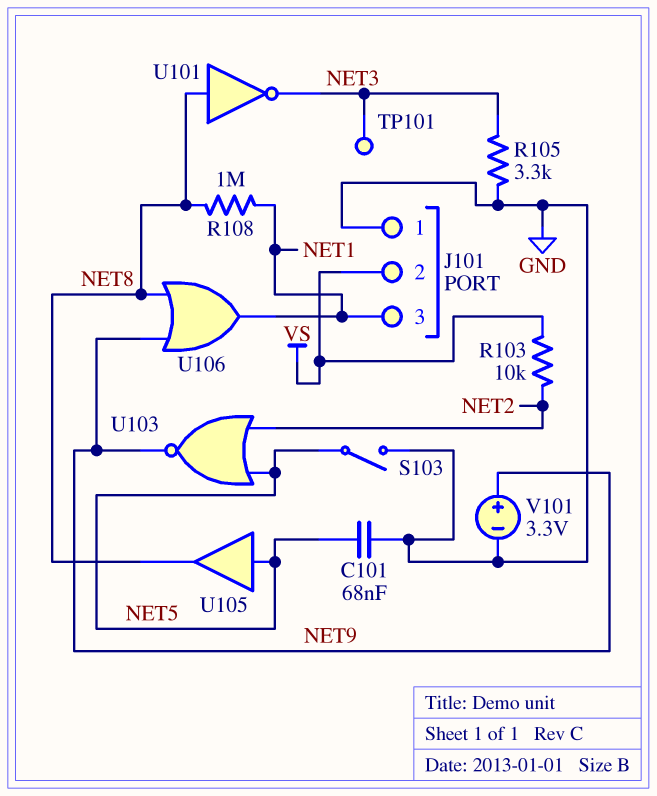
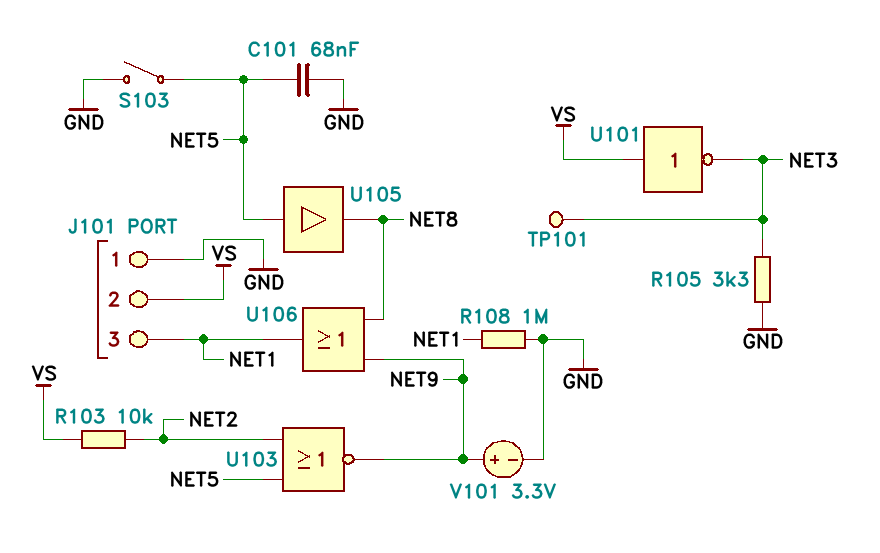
R108: 1M (NET1, NET8) -> 1M (GND, NET1)
U101: NOT (in NET8, out NET3) -> NOT (in VS, out NET3)

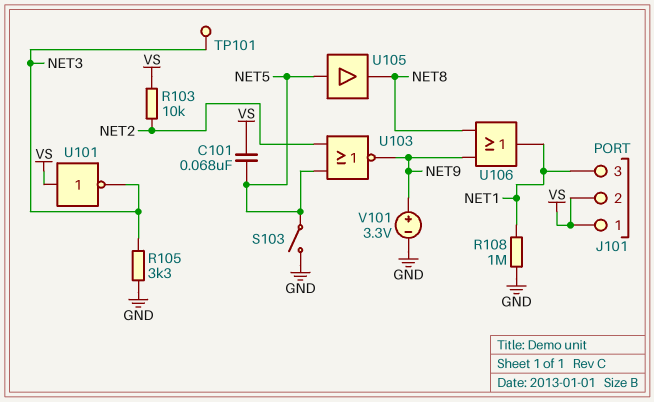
C101: 68nF (GND, NET5) -> 68nF (NET5, VS)
J101 pin 1: GND -> VS

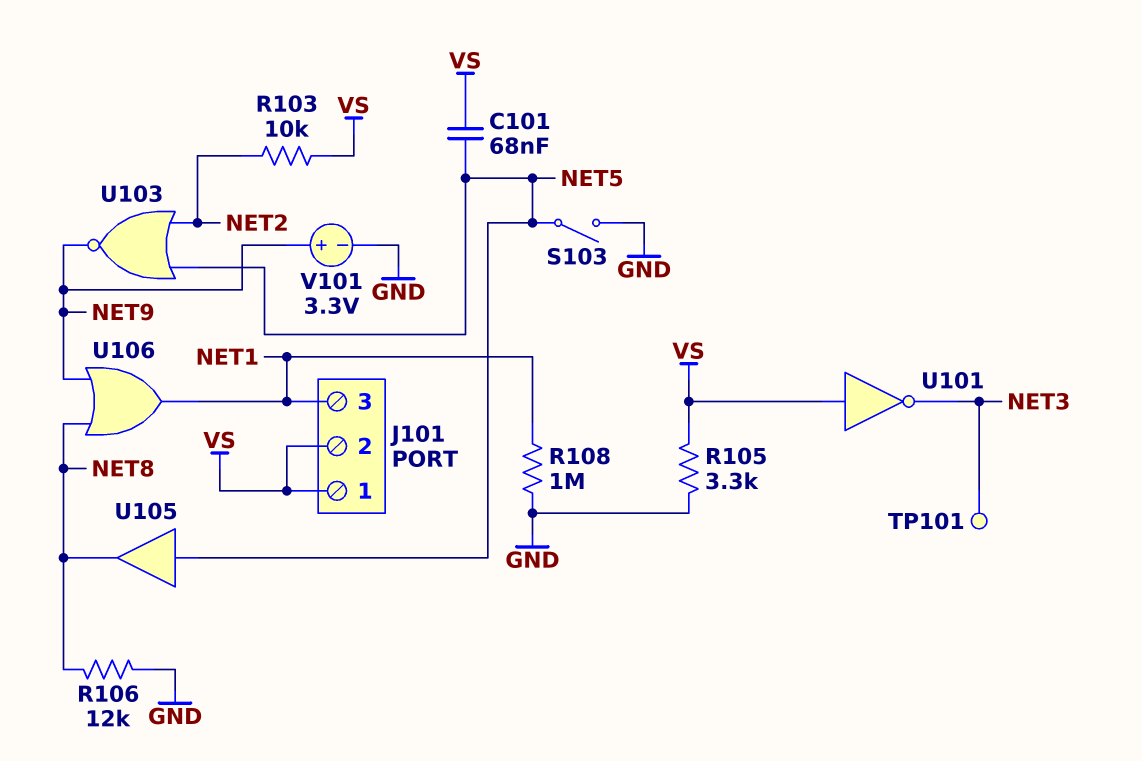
R105: 3.3k (GND, NET3) -> 3.3k (GND, VS)
R106: none -> 12k (GND, NET8)

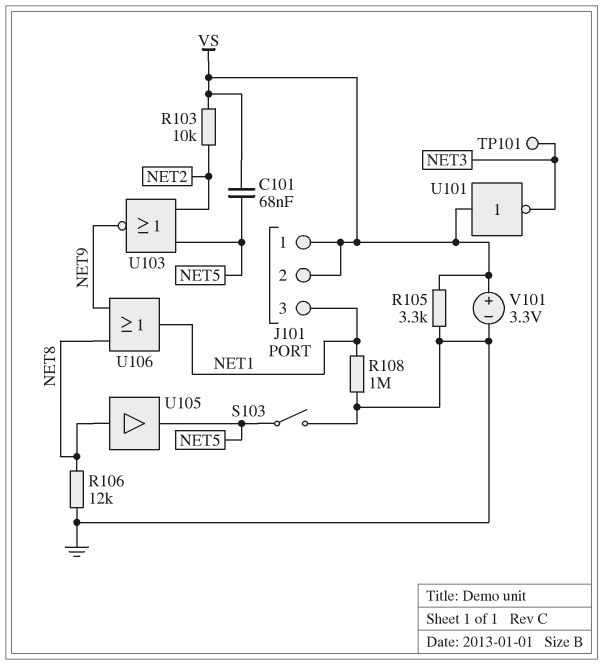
U105: buffer (in NET5, out NET8) -> buffer (in NET8, out NET5)
V101: 3.3V (plus NET9, minus GND) -> 3.3V (plus VS, minus GND)

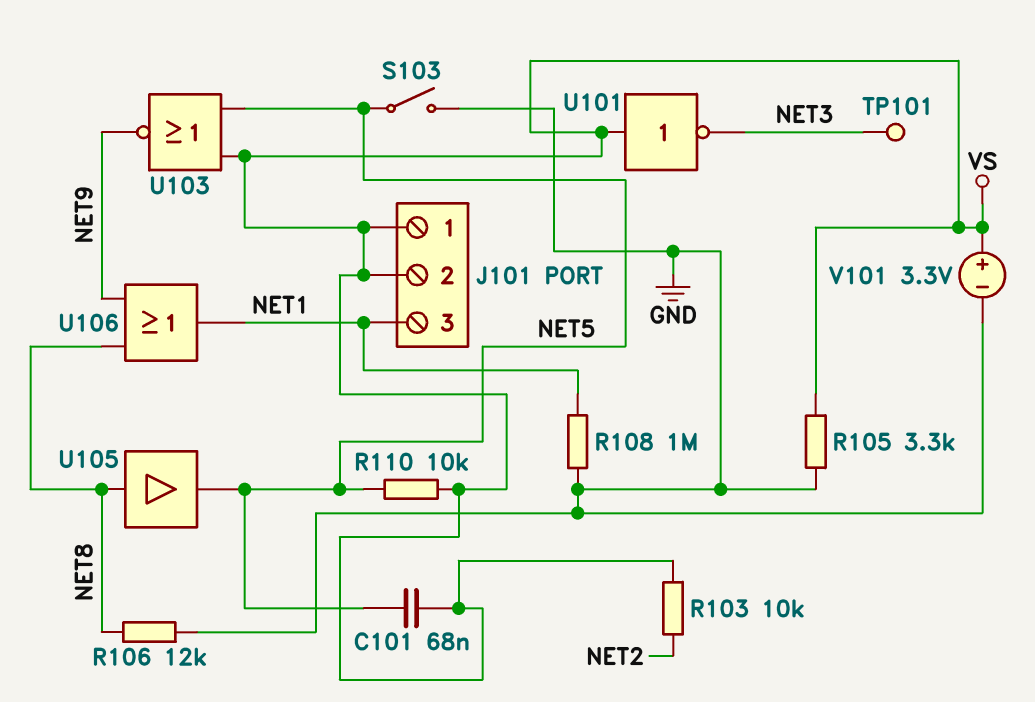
R110: none -> 10k (NET5, VS)
U103: NOR (in NET2, in NET5, out NET9) -> NOR (in NET5, in VS, out NET9)

